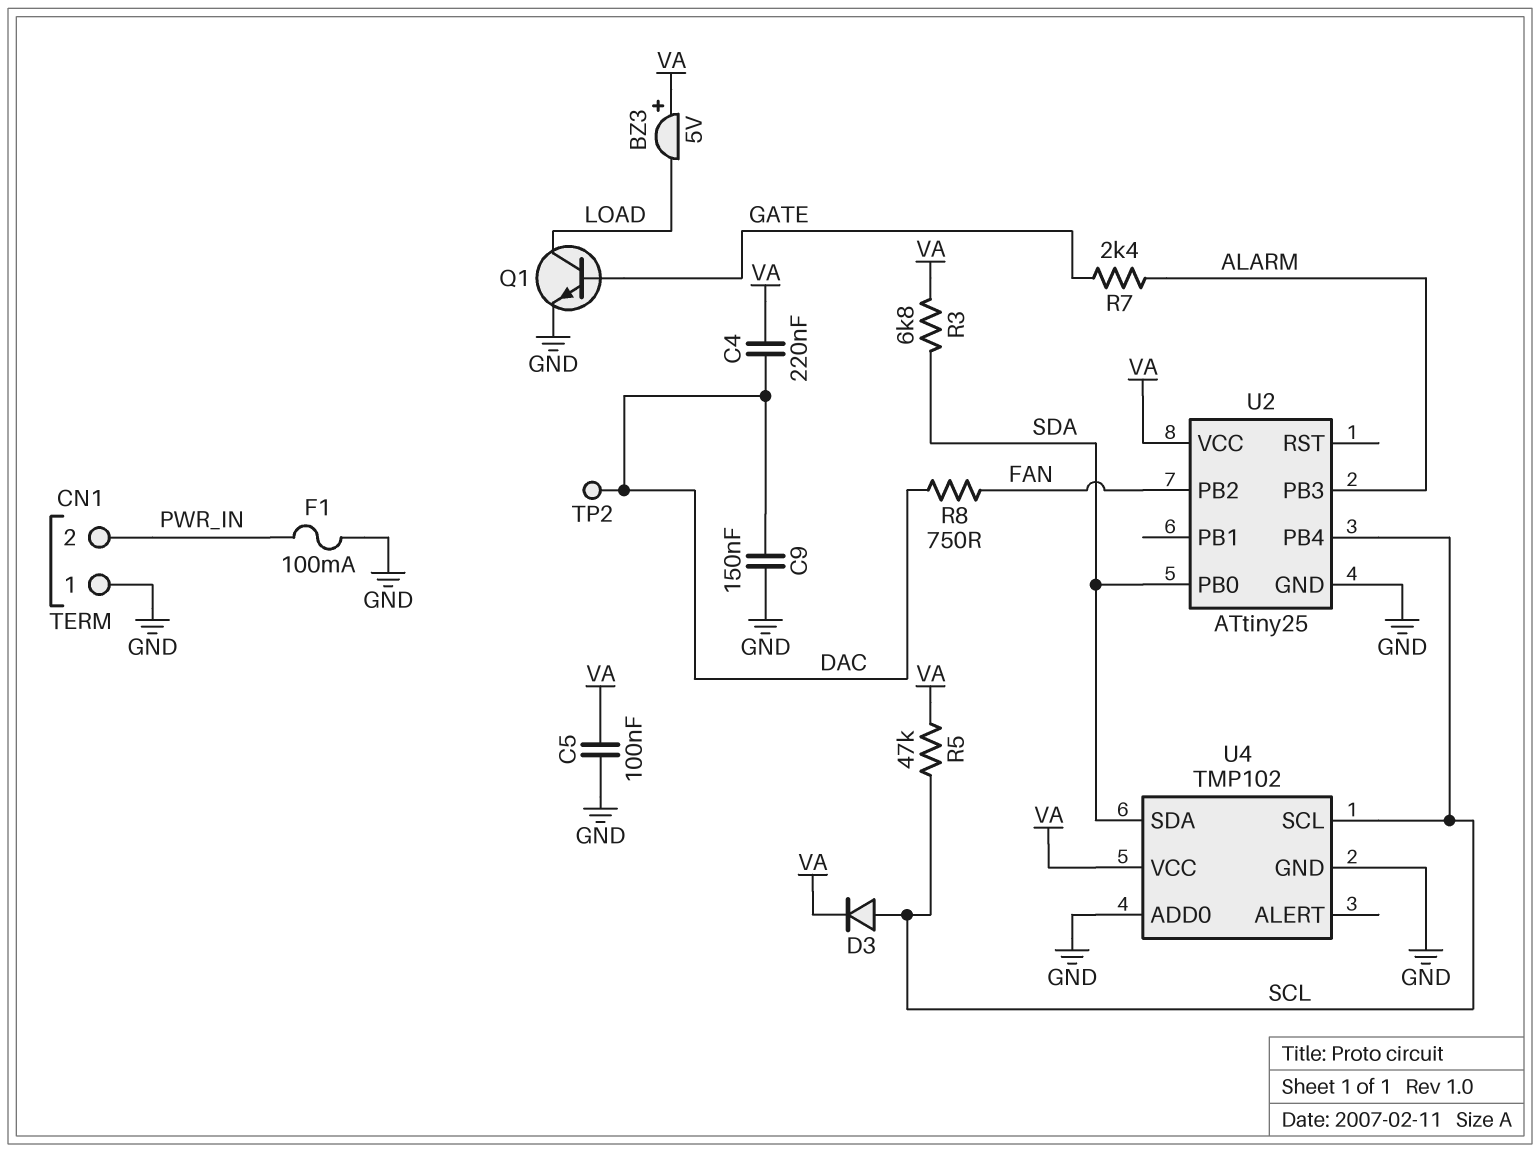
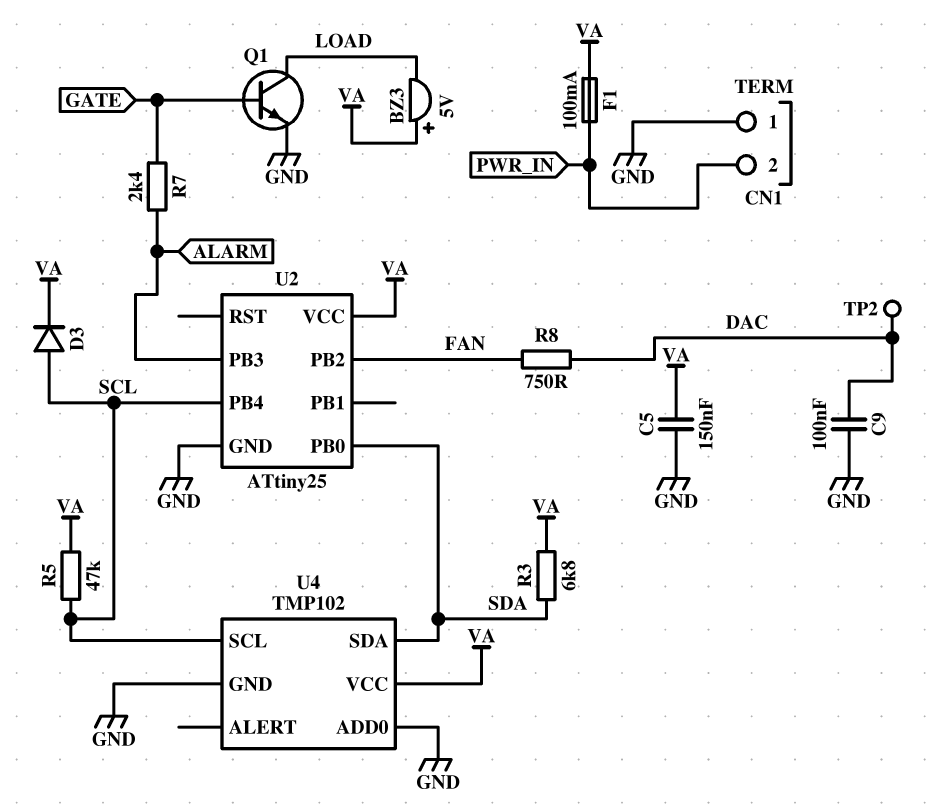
C4: 220nF (DAC, VA) -> none
C5: 100nF (GND, VA) -> 150nF (GND, VA)
C9: 150nF (DAC, GND) -> 100nF (DAC, GND)
F1: 100mA (GND, PWR_IN) -> 100mA (PWR_IN, VA)

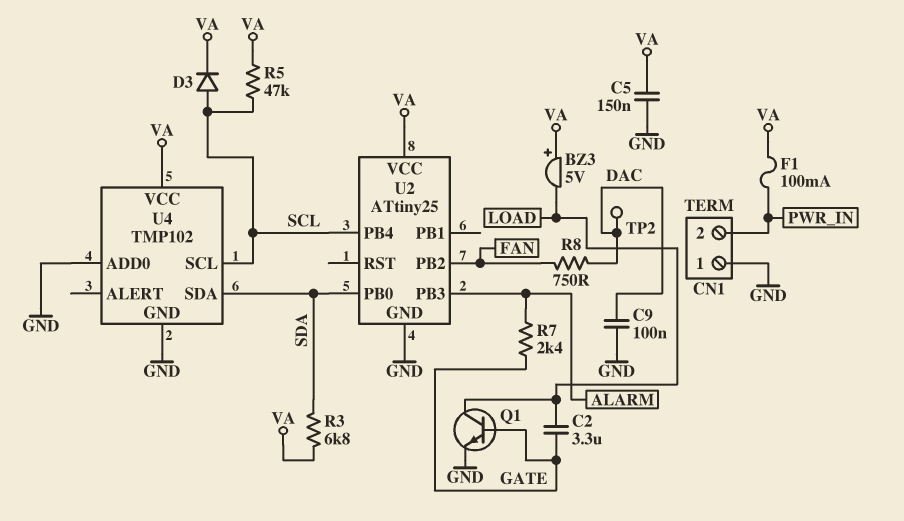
C2: none -> 3.3uF (GATE, LOAD)

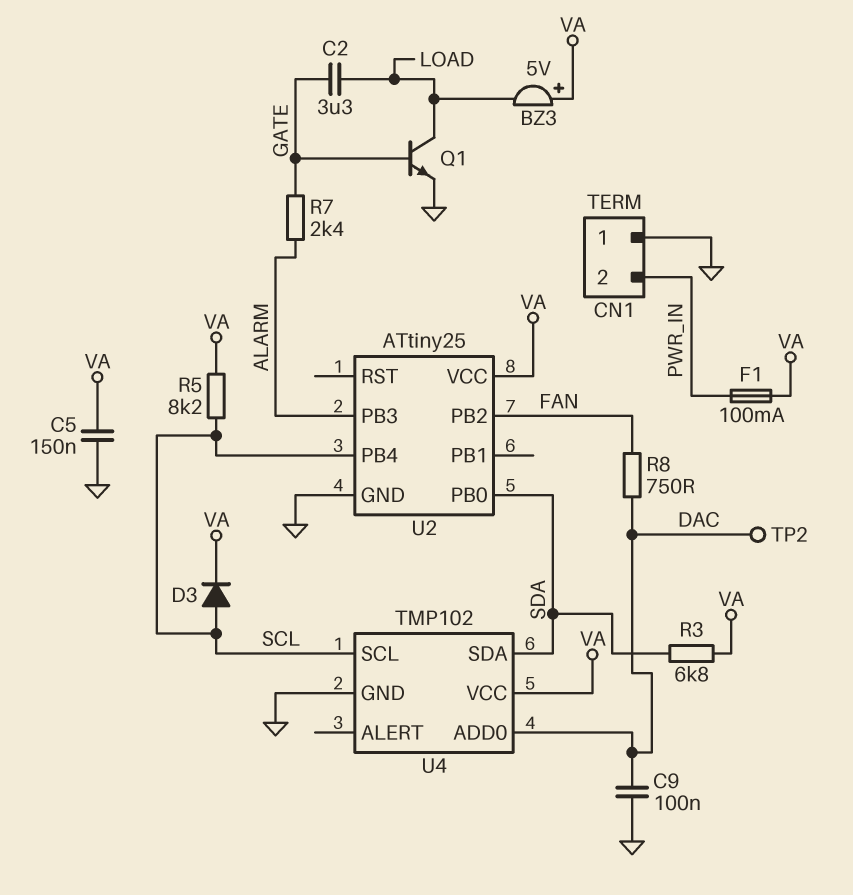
R5: 47k (SCL, VA) -> 8.2k (SCL, VA)
U4 pin ADD0: GND -> DAC

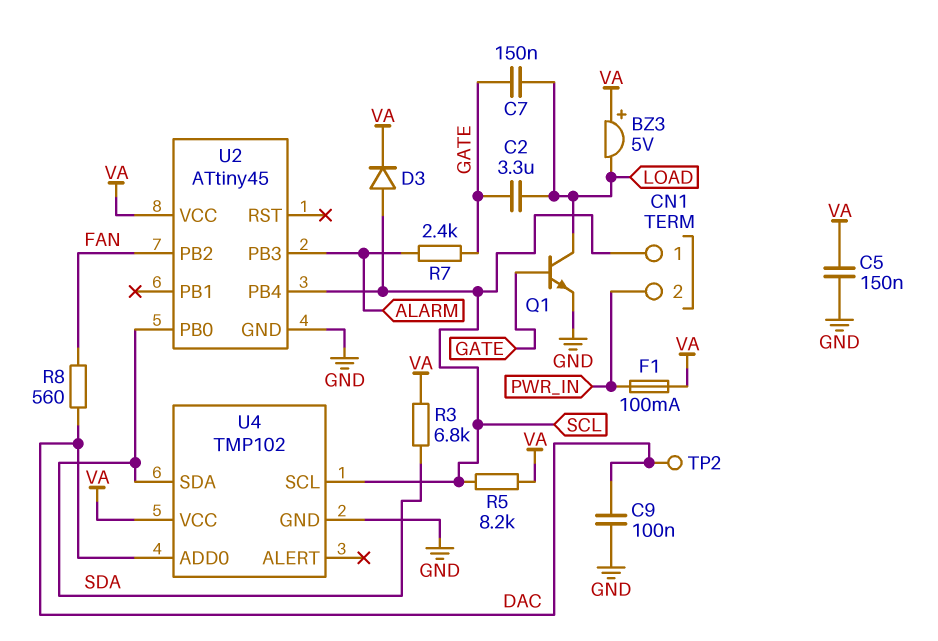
C7: none -> 150nF (GATE, LOAD)
CN1 pin 1: GND -> SCL
R8: 750 (DAC, FAN) -> 560 (DAC, FAN)
U2: ATtiny25 -> ATtiny45

